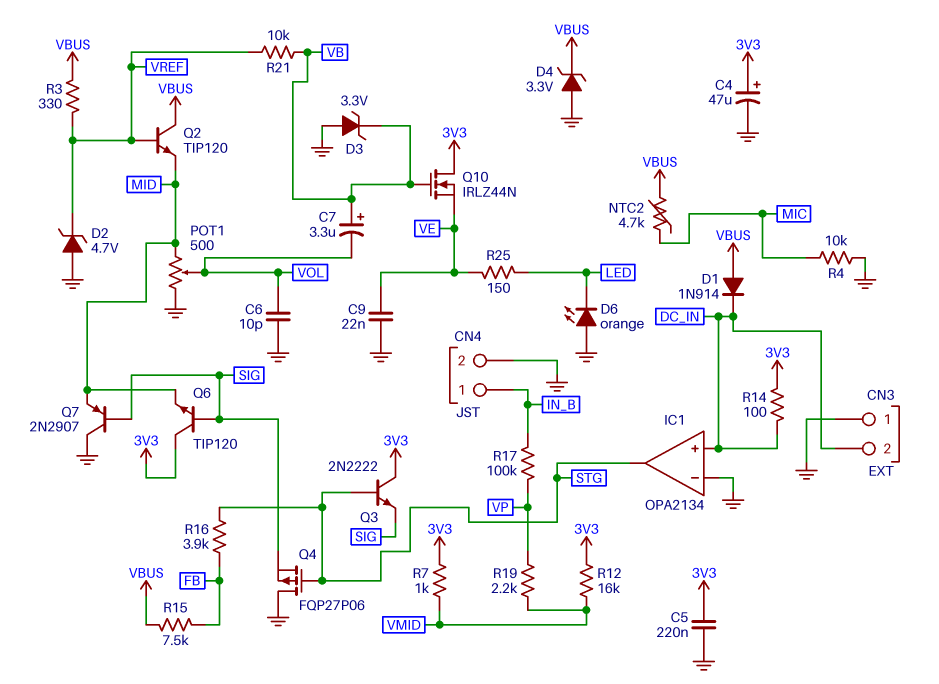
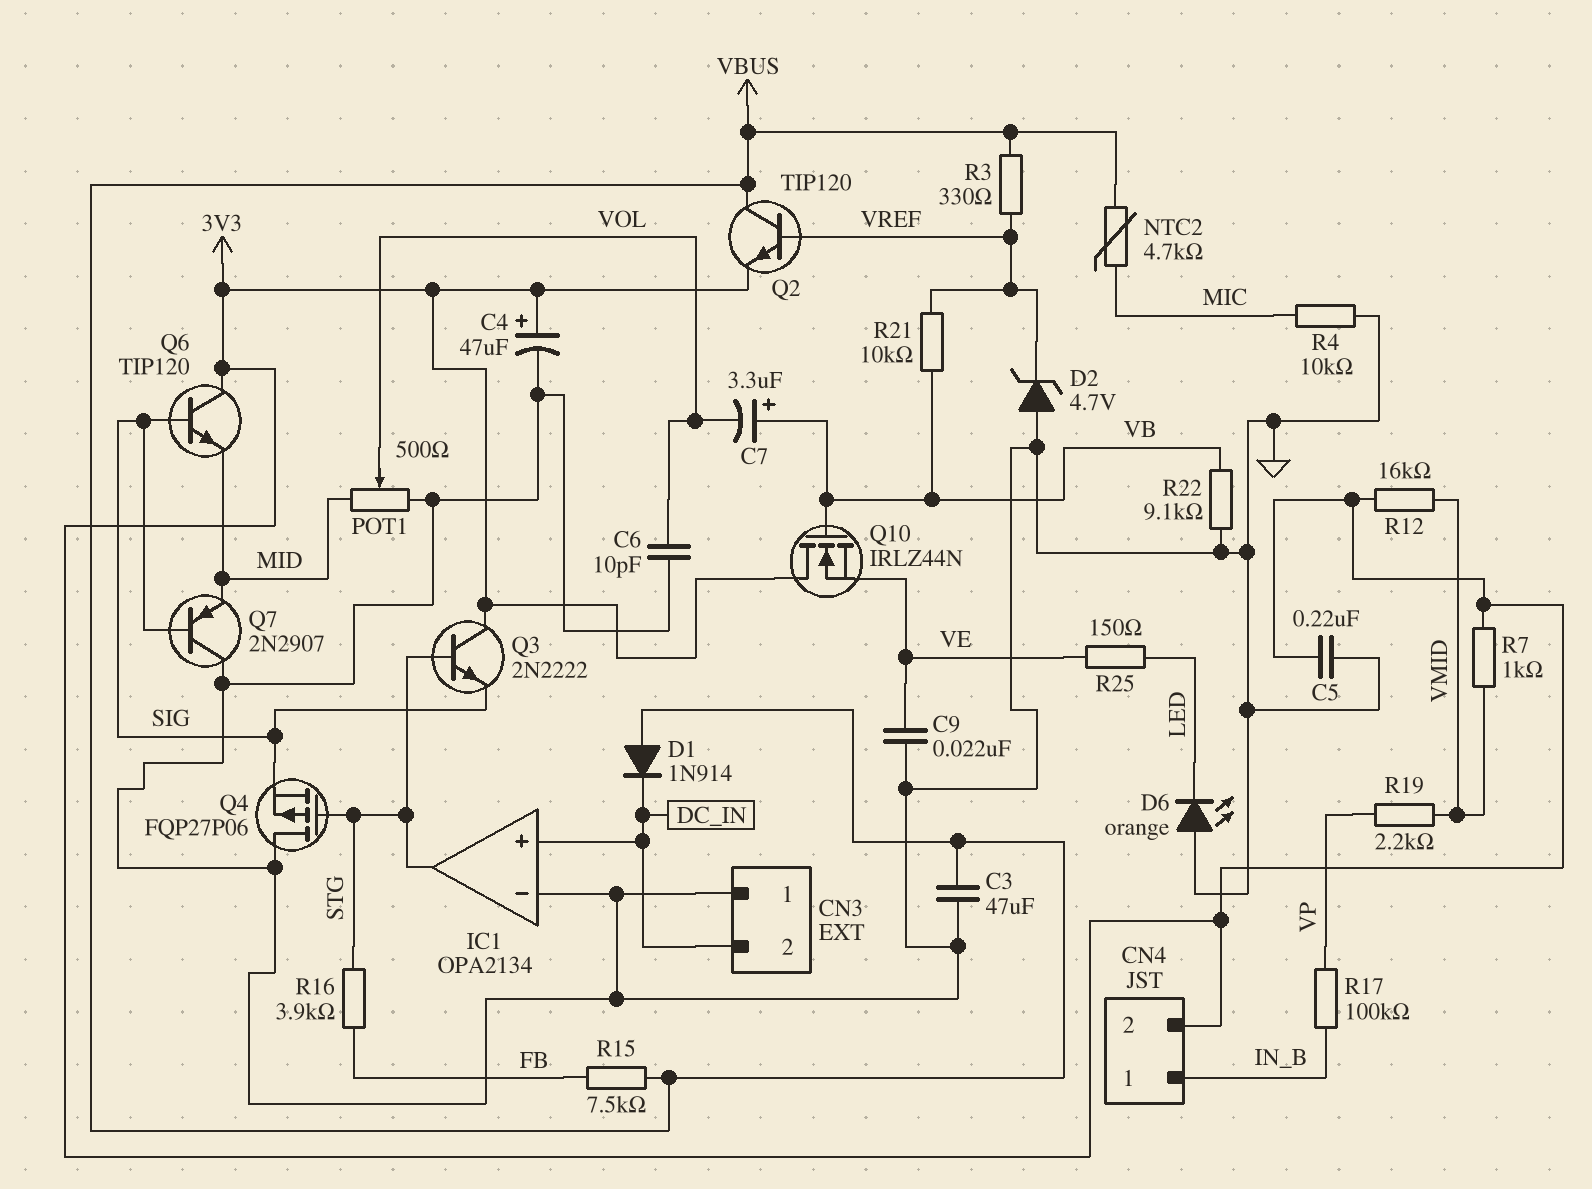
C3: none -> 47uF (GND, VBUS)
CN4 pin 2: GND -> 3V3
D3: zener 3.3V (A GND, K VB) -> none
D4: zener 3.3V (A GND, K VBUS) -> none
Q2: NPN TIP120 (B VREF, C VBUS, E MID) -> NPN TIP120 (B VREF, C VBUS, E 3V3)
R14: 100 (3V3, DC_IN) -> none
R22: none -> 9.1k (GND, VB)

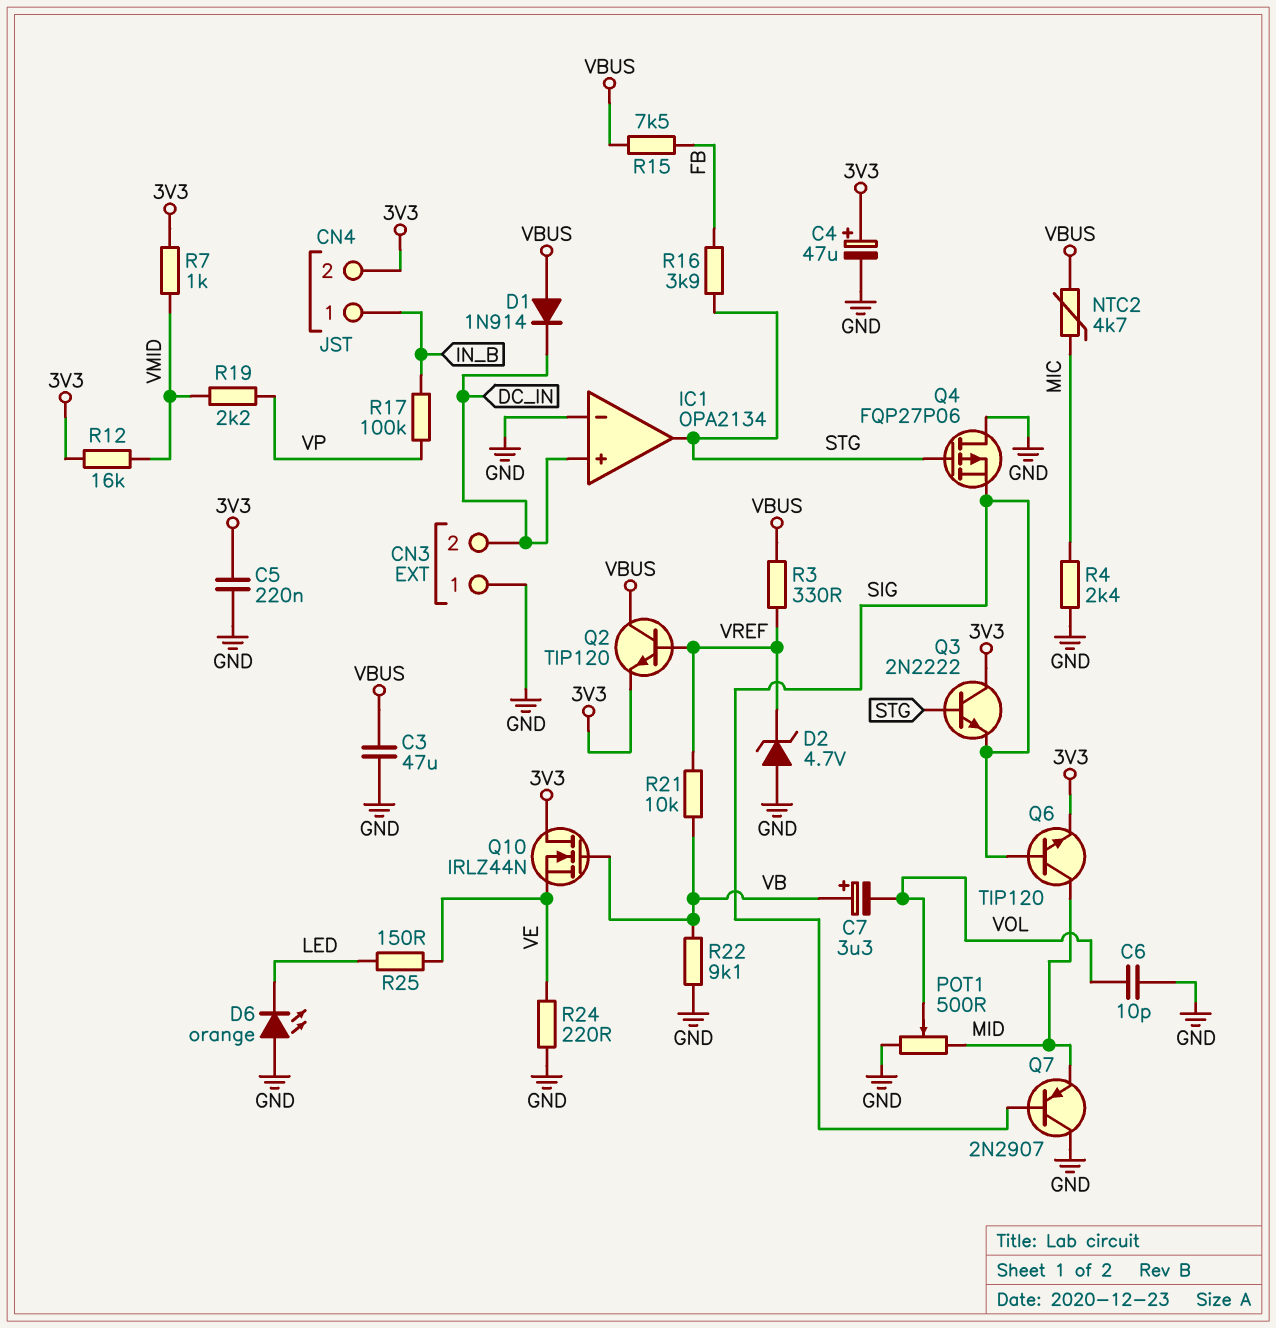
C9: 22nF (GND, VE) -> none
Q6: NPN TIP120 (B SIG, C 3V3, E MID) -> NPN TIP120 (B SIG, C MID, E 3V3)
R4: 10k (GND, MIC) -> 2.4k (GND, MIC)
R24: none -> 220 (GND, VE)

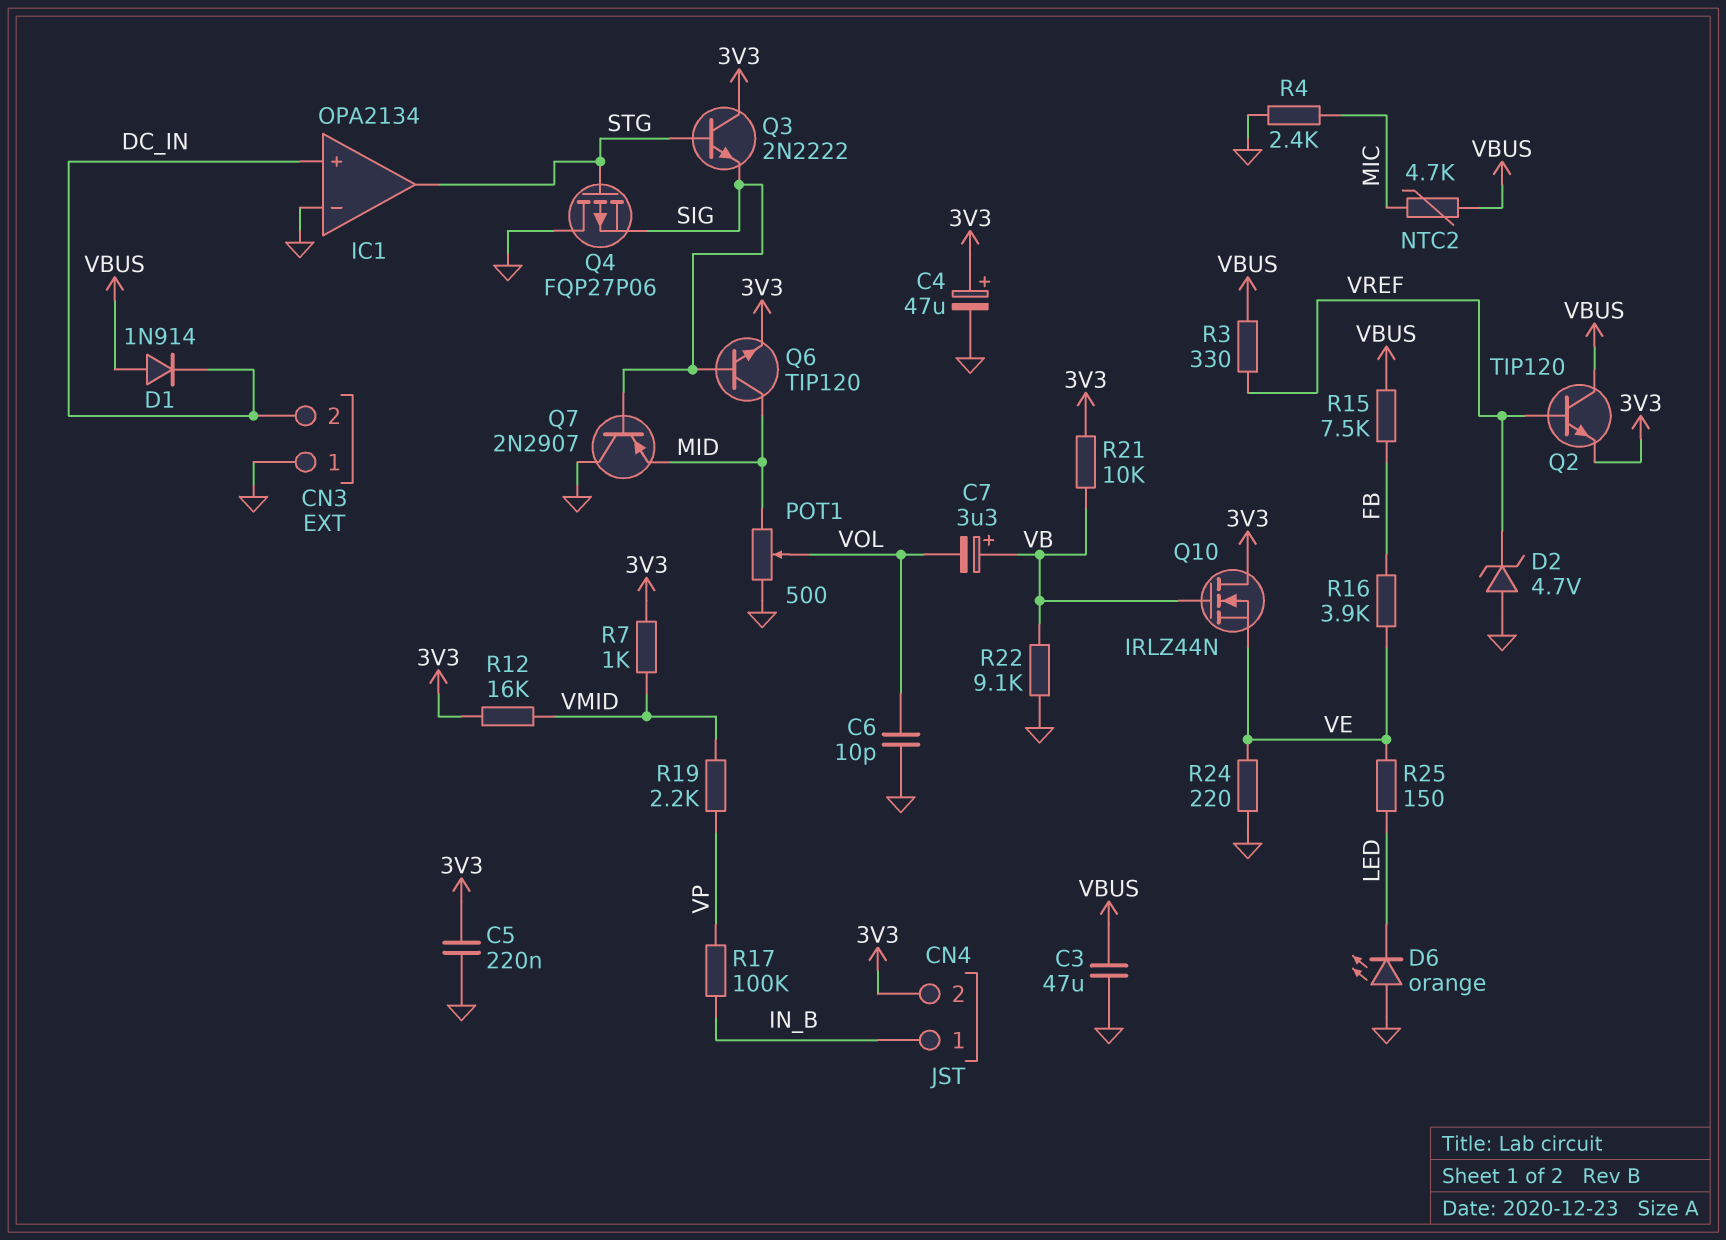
R16: 3.9k (FB, STG) -> 3.9k (FB, VE)
R21: 10k (VB, VREF) -> 10k (3V3, VB)

